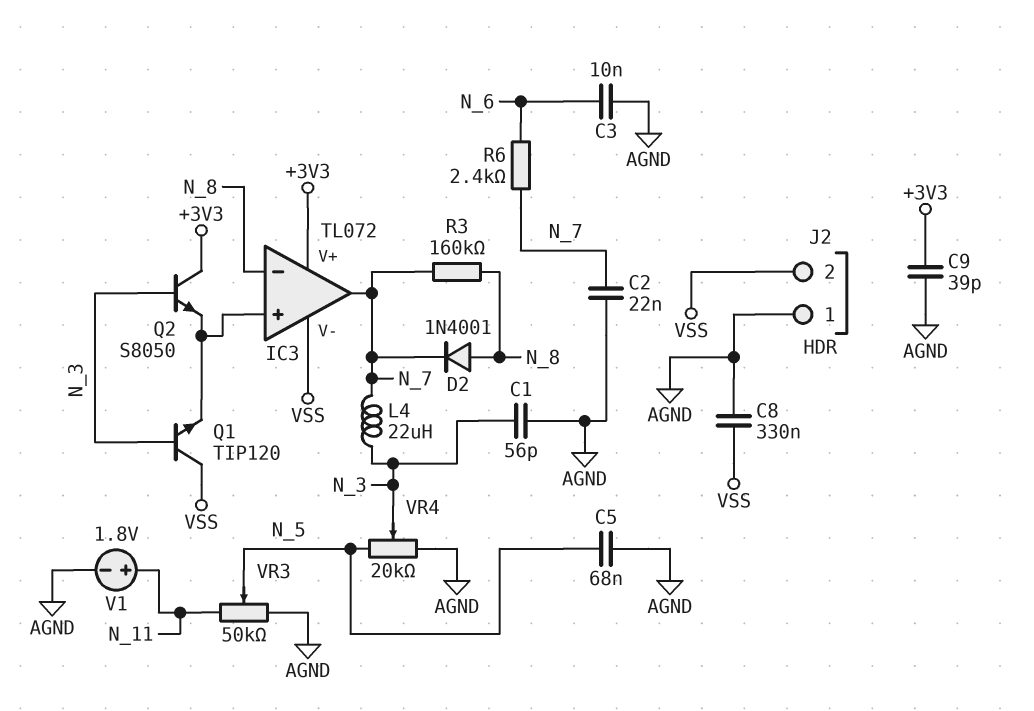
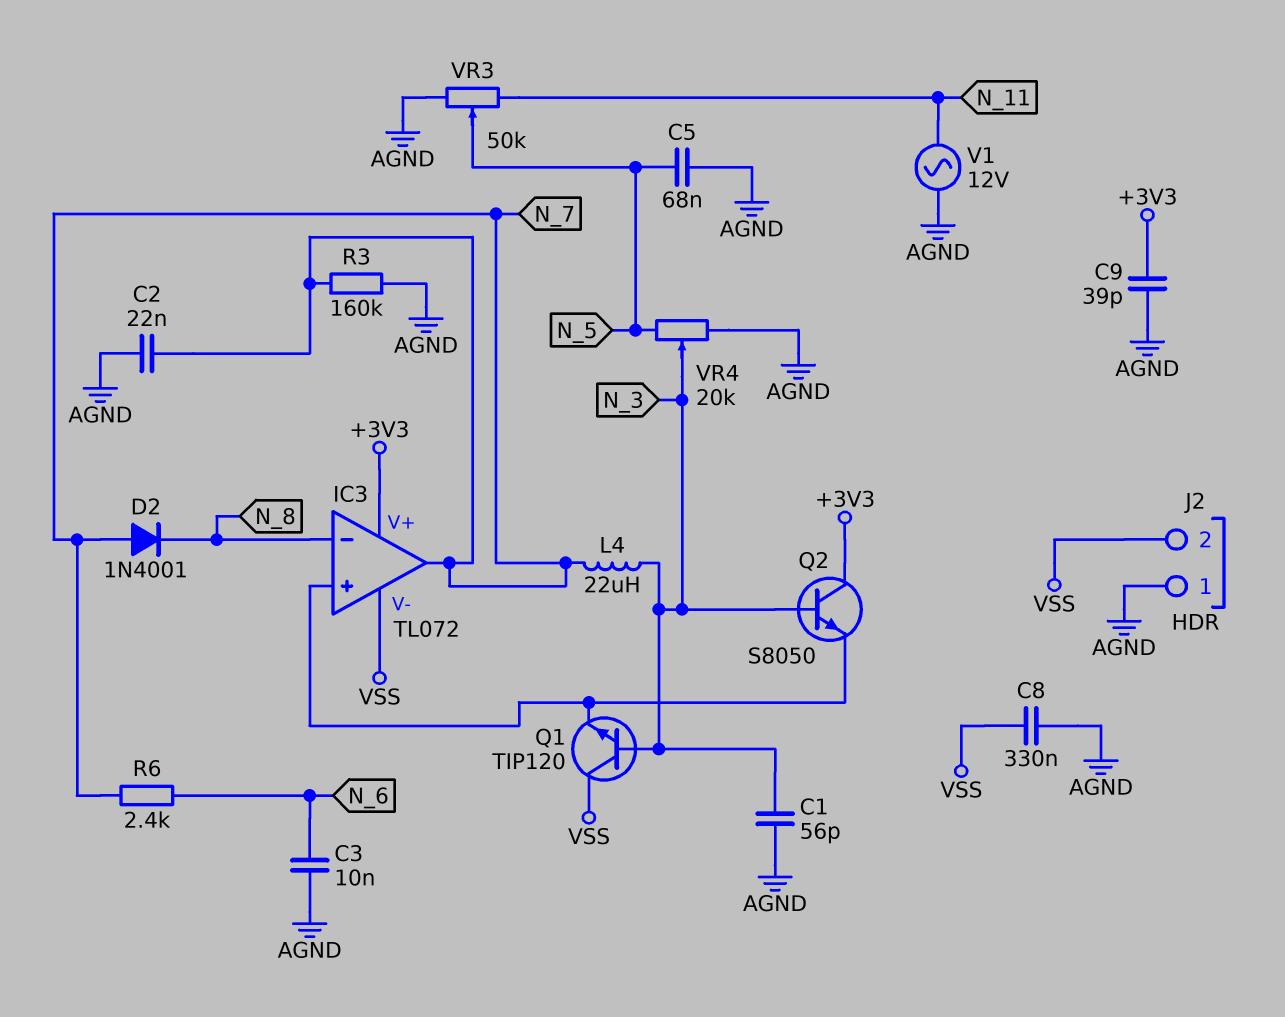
D2: diode 1N4001 (A N_8, K N_7) -> diode 1N4001 (A N_7, K N_8)
R3: 160k (N_7, N_8) -> 160k (AGND, N_7)
V1: 1.8V (plus N_11, minus AGND) -> AC 12V (AGND, N_11)

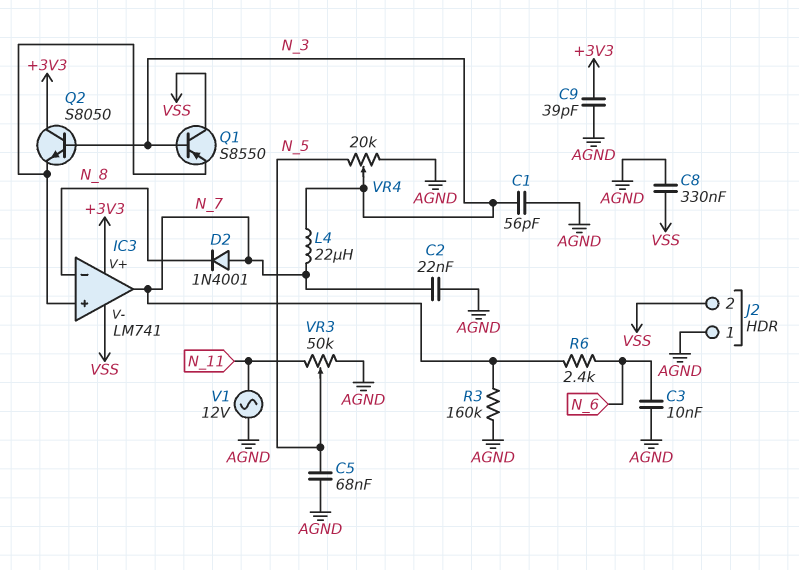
IC3: TL072 -> LM741
Q1: NPN TIP120 (B N_3, C VSS, E IC3/in+) -> PNP S8550 (B N_3, C VSS, E IC3/in+)

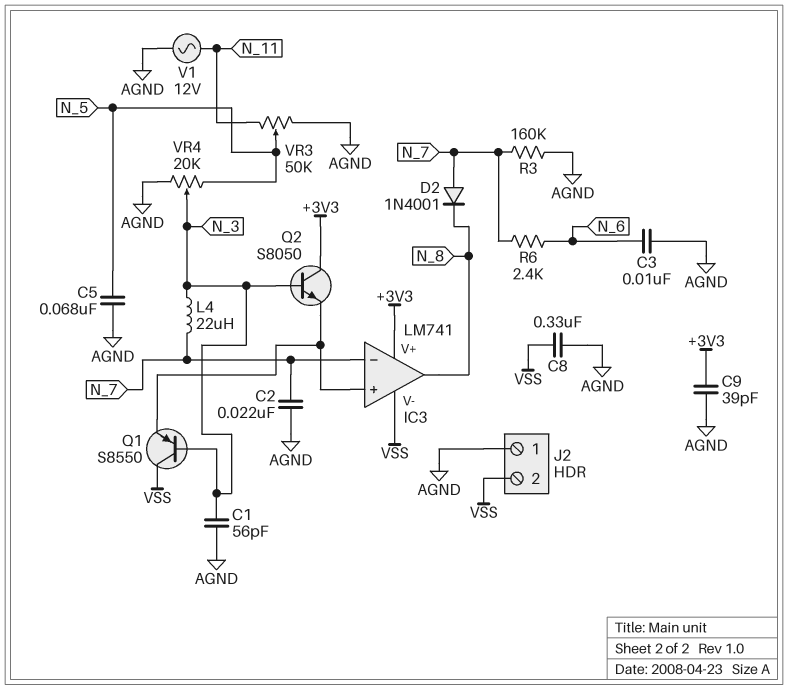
IC3 pin in-: N_8 -> N_7
IC3 pin out: N_7 -> N_8

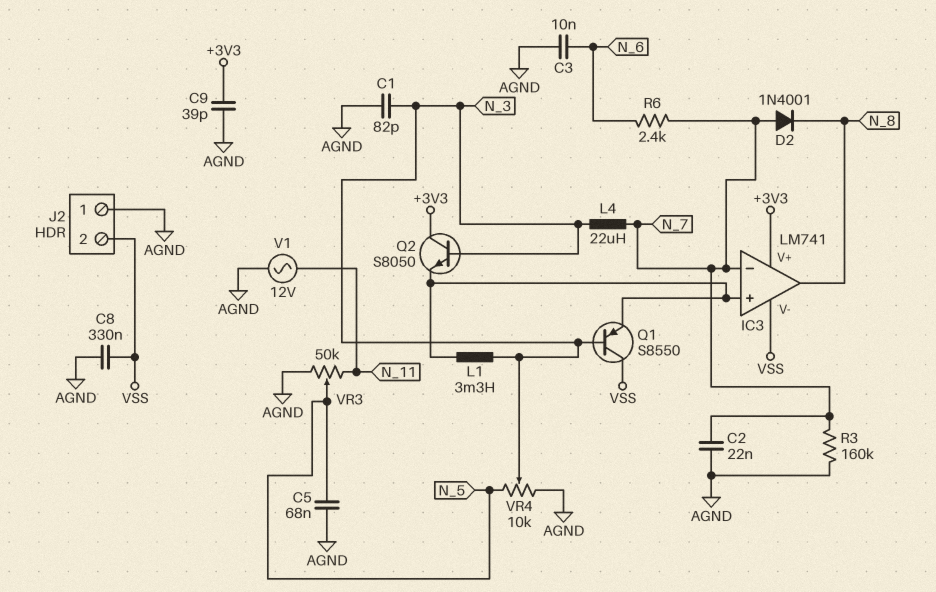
C1: 56pF (AGND, N_3) -> 82pF (AGND, N_3)
L1: none -> 3.3mH (IC3/in+, N_3)
VR4: 20k (AGND, N_5, wiper N_3) -> 10k (AGND, N_5, wiper N_3)

